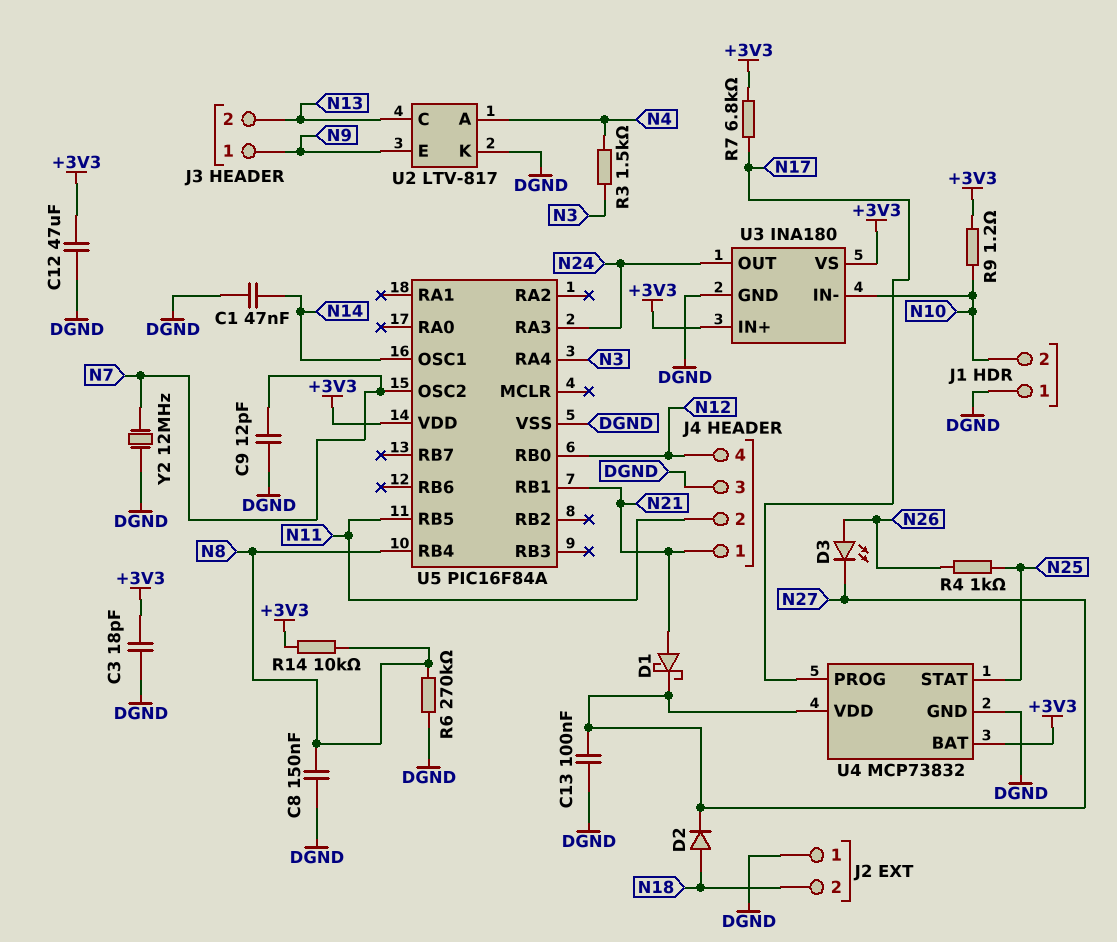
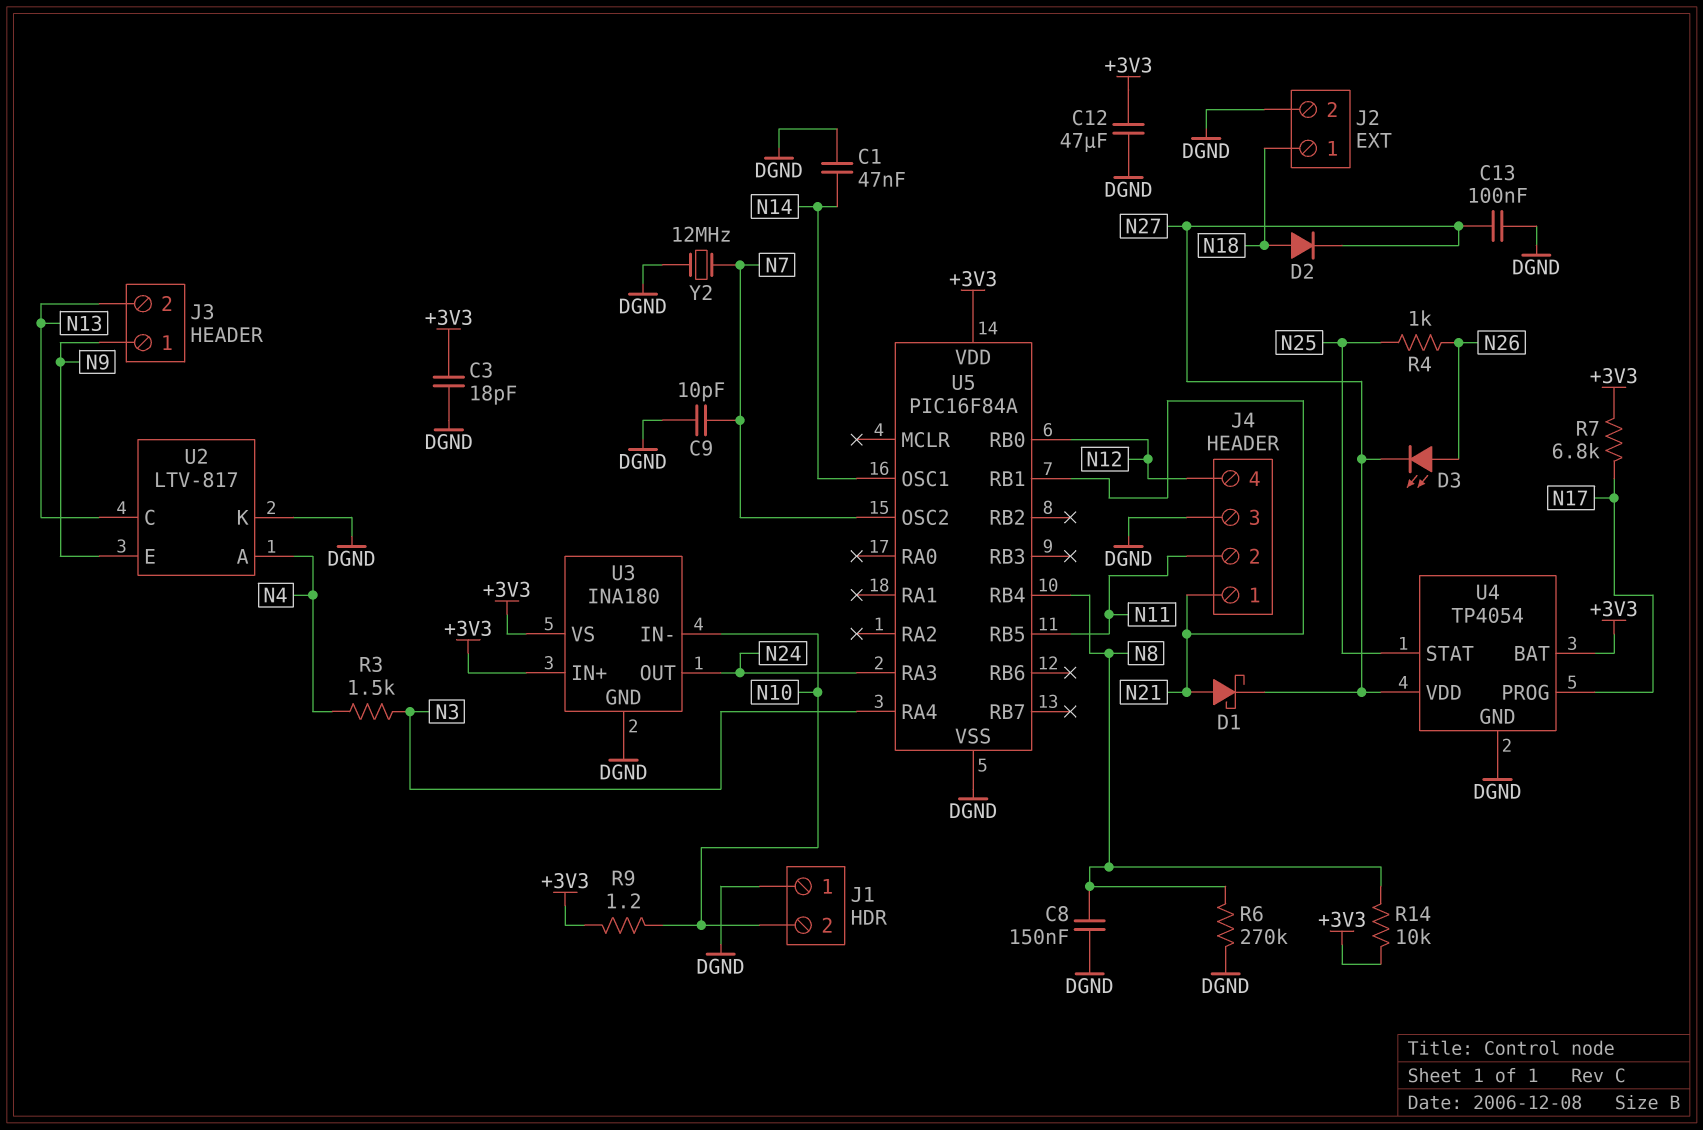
C9: 12pF (DGND, N7) -> 10pF (DGND, N7)
J2 pin 1: DGND -> N18
J2 pin 2: N18 -> DGND
U4: MCP73832 -> TP4054

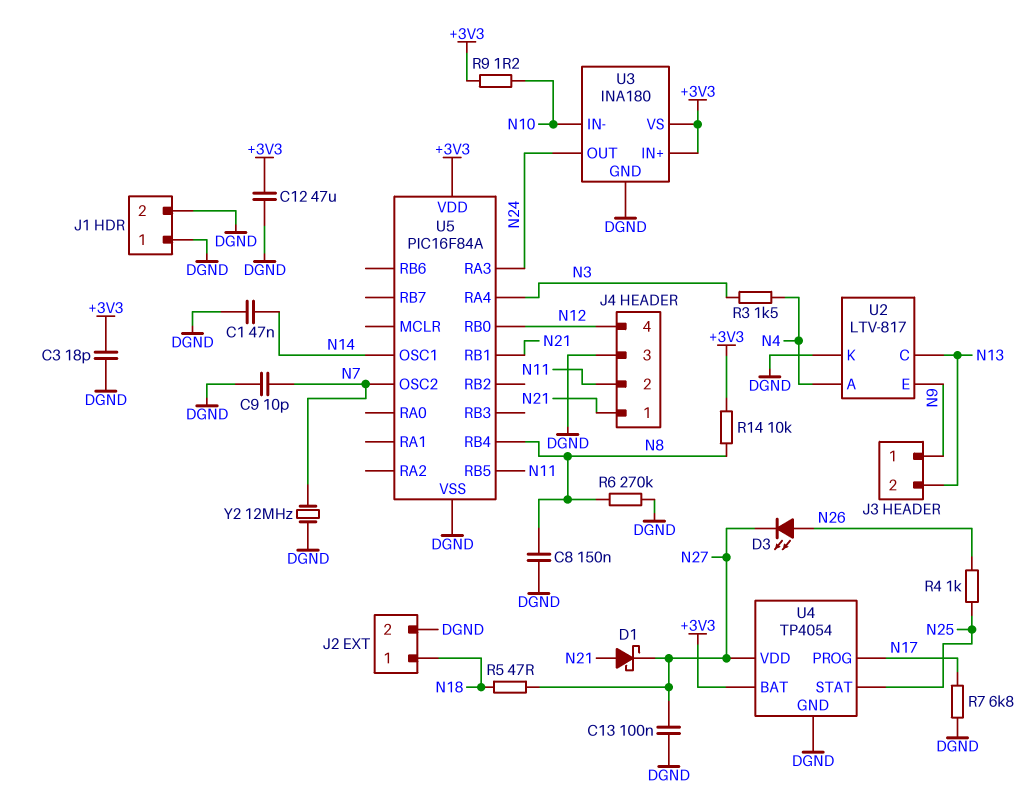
D2: diode (A N18, K N27) -> none
J1 pin 2: N10 -> DGND
R5: none -> 47 (N18, N27)
R7: 6.8k (+3V3, N17) -> 6.8k (DGND, N17)

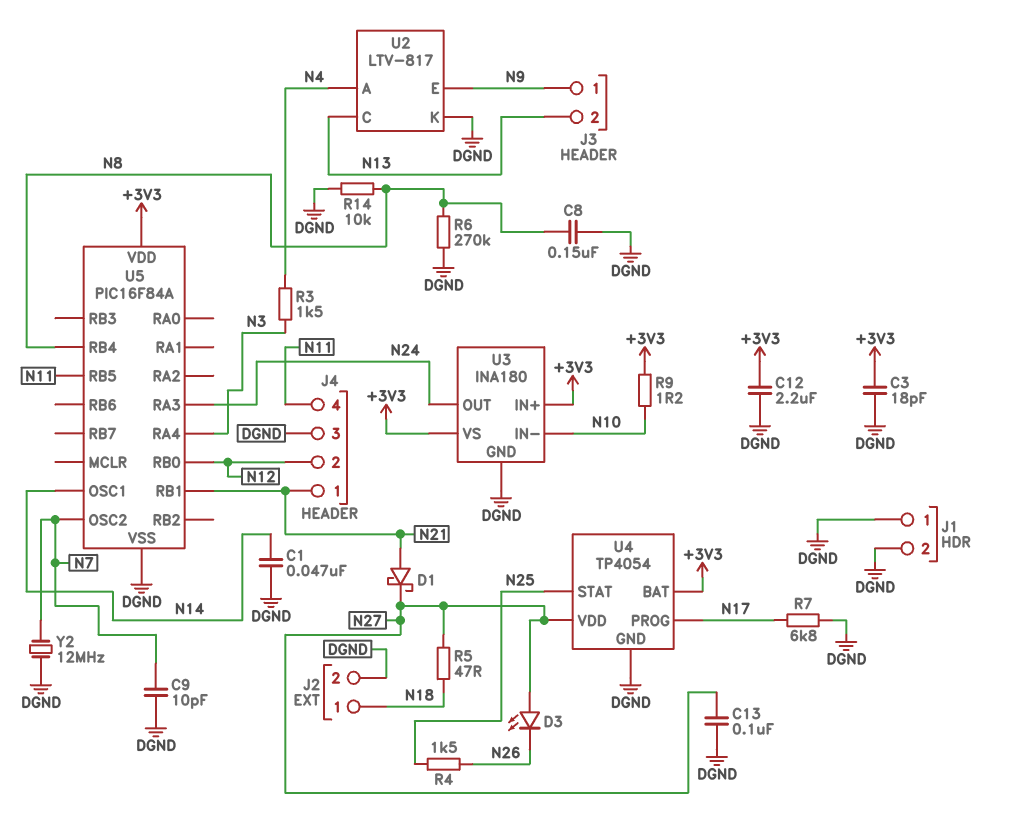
C12: 47uF (+3V3, DGND) -> 2.2uF (+3V3, DGND)
D3: LED (A N26, K N27) -> LED (A N27, K N26)
J4 pin 2: N11 -> N12
J4 pin 4: N12 -> N11
R4: 1k (N25, N26) -> 1.5k (N25, N26)
R14: 10k (+3V3, N8) -> 10k (DGND, N8)

